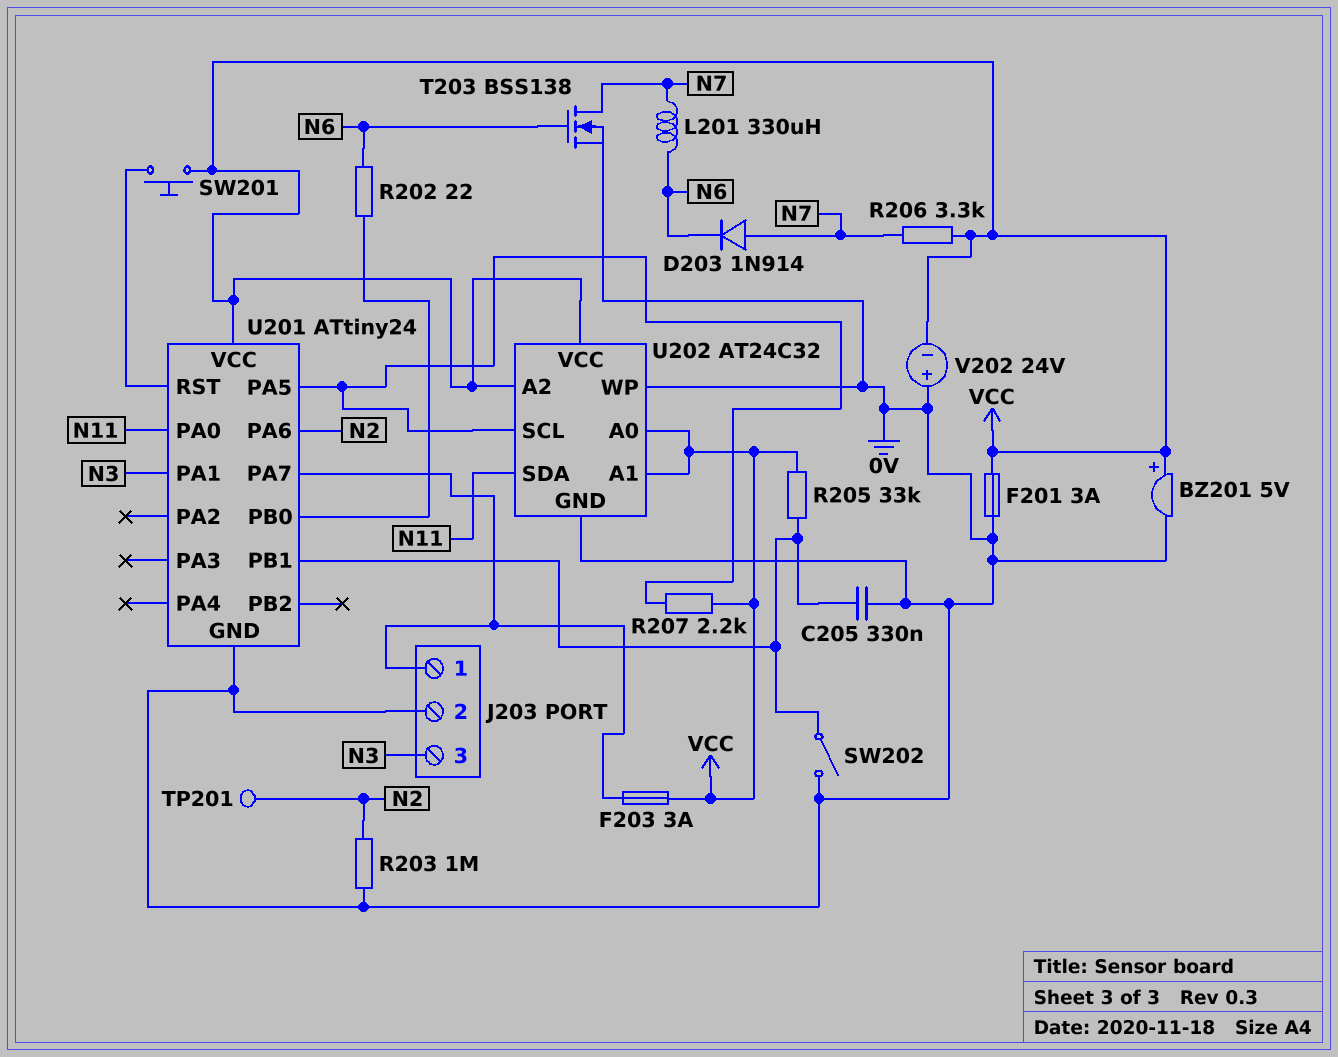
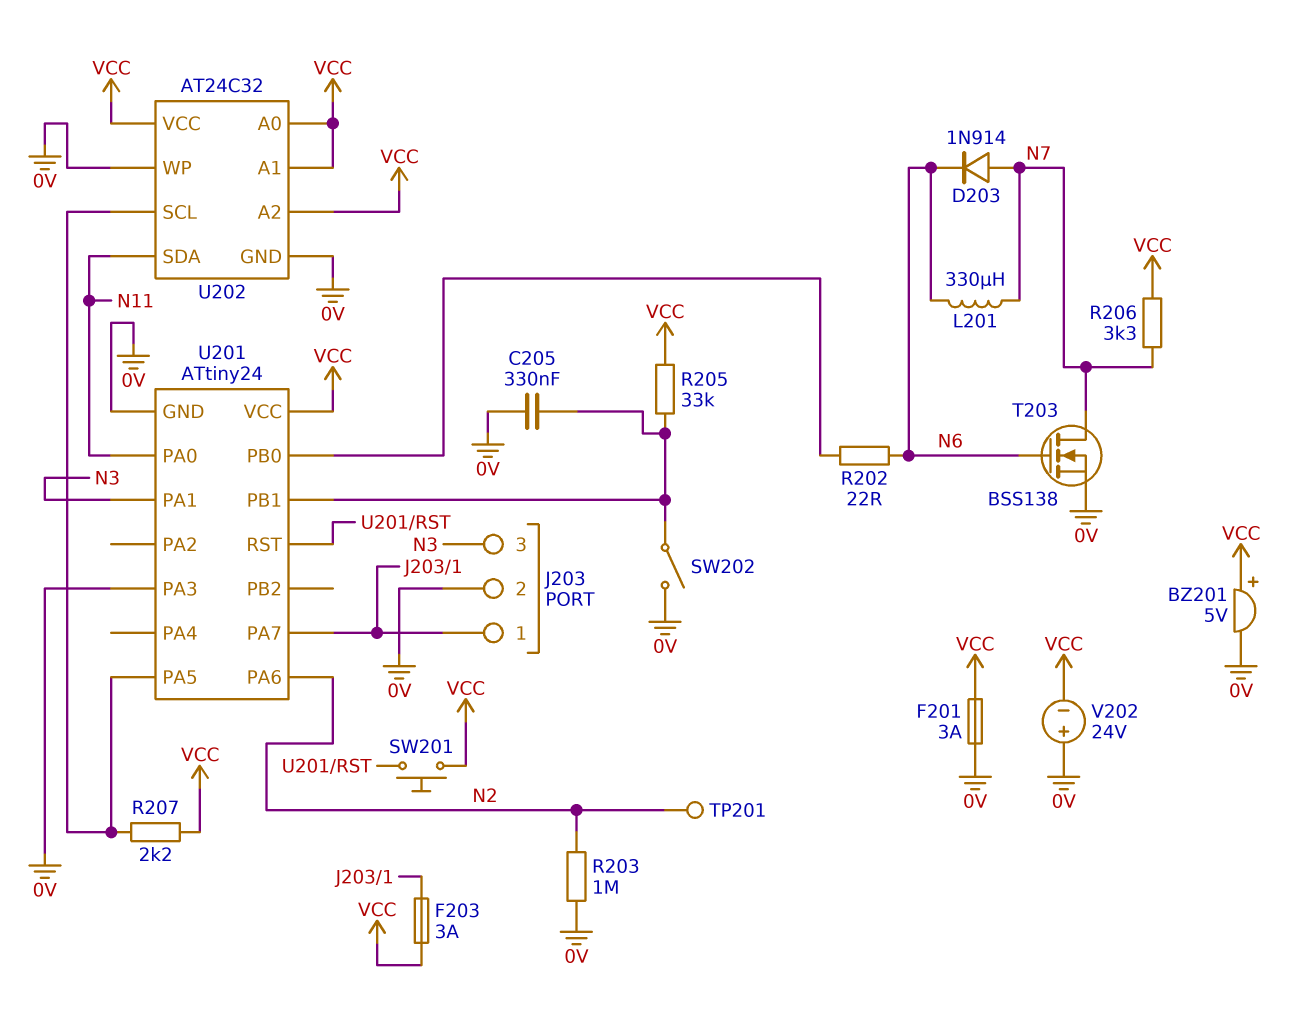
U201 pin PA3: none -> 0V

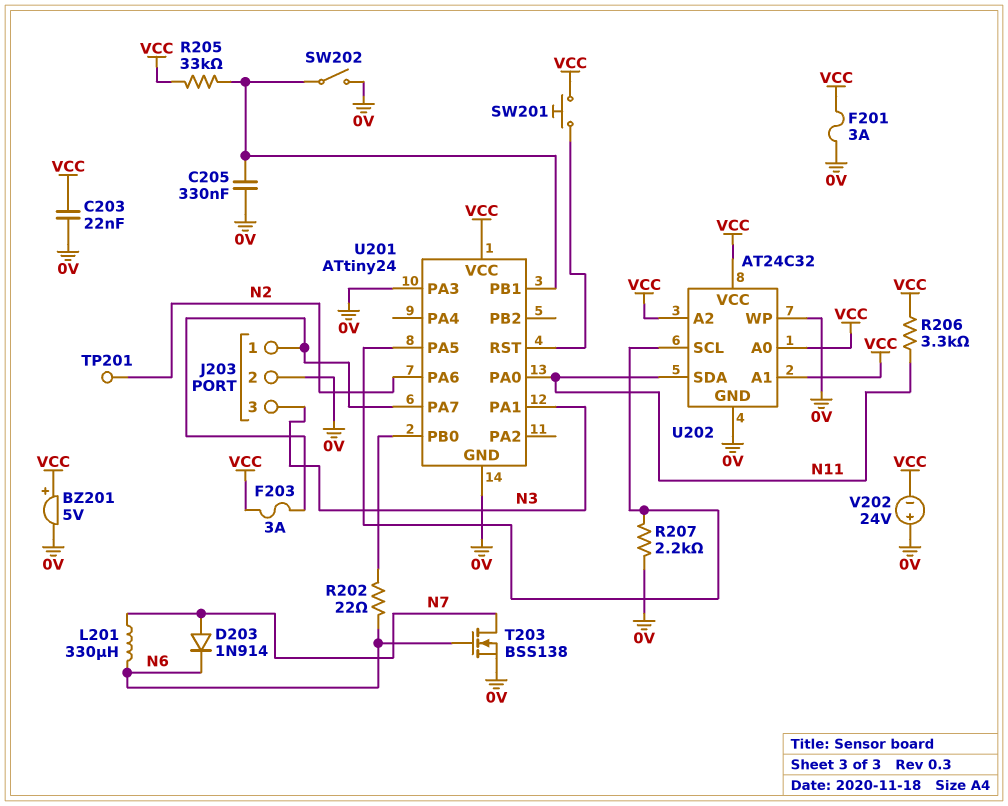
C203: none -> 22nF (0V, VCC)
R203: 1M (0V, N2) -> none
R206: 3.3k (N7, VCC) -> 3.3k (N11, VCC)
R207: 2.2k (U201/PA5, VCC) -> 2.2k (0V, U201/PA5)

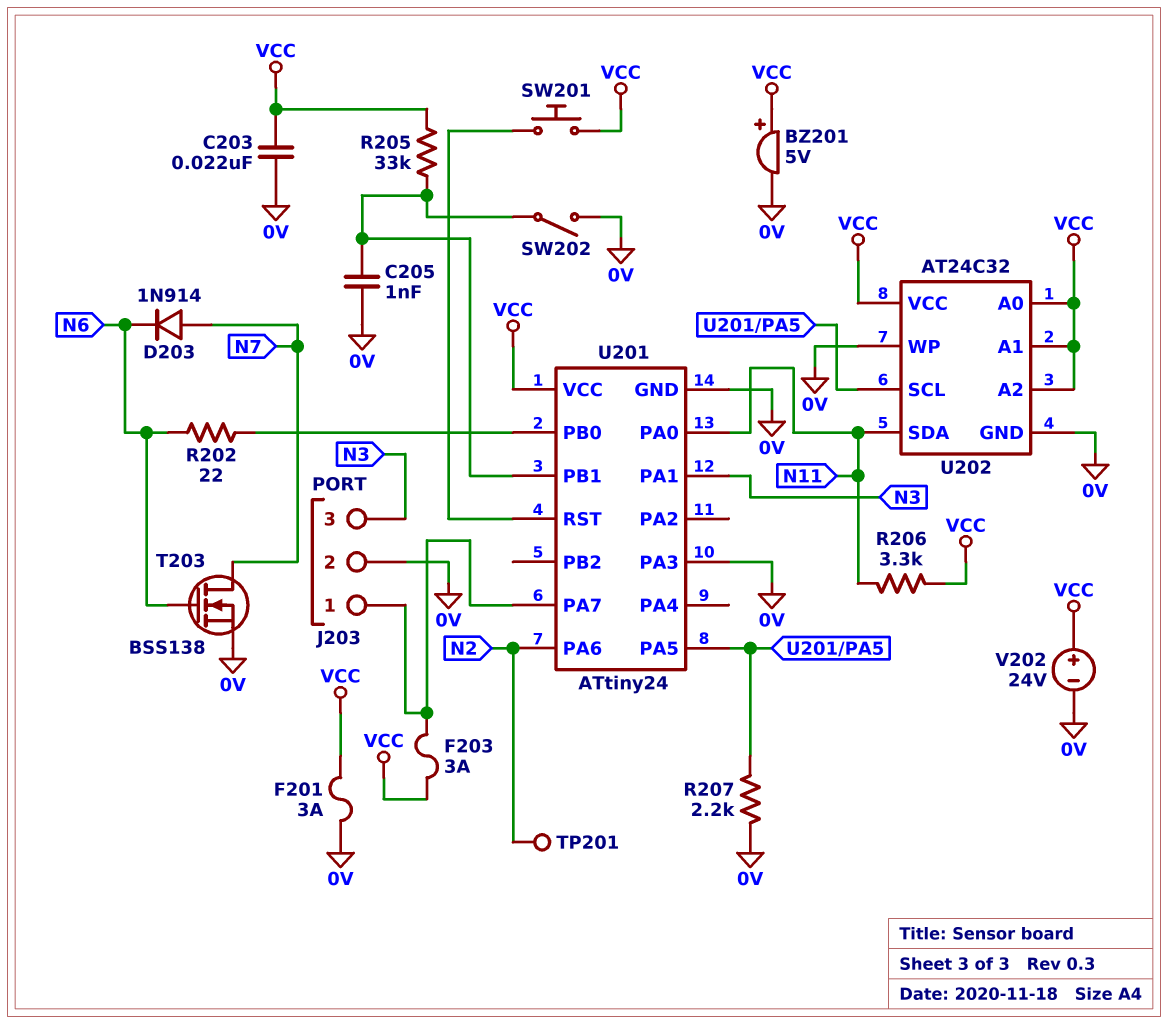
C205: 330nF (0V, U201/PB1) -> 1nF (0V, U201/PB1)
L201: 330uH (N6, N7) -> none
V202: 24V (plus 0V, minus VCC) -> 24V (plus VCC, minus 0V)

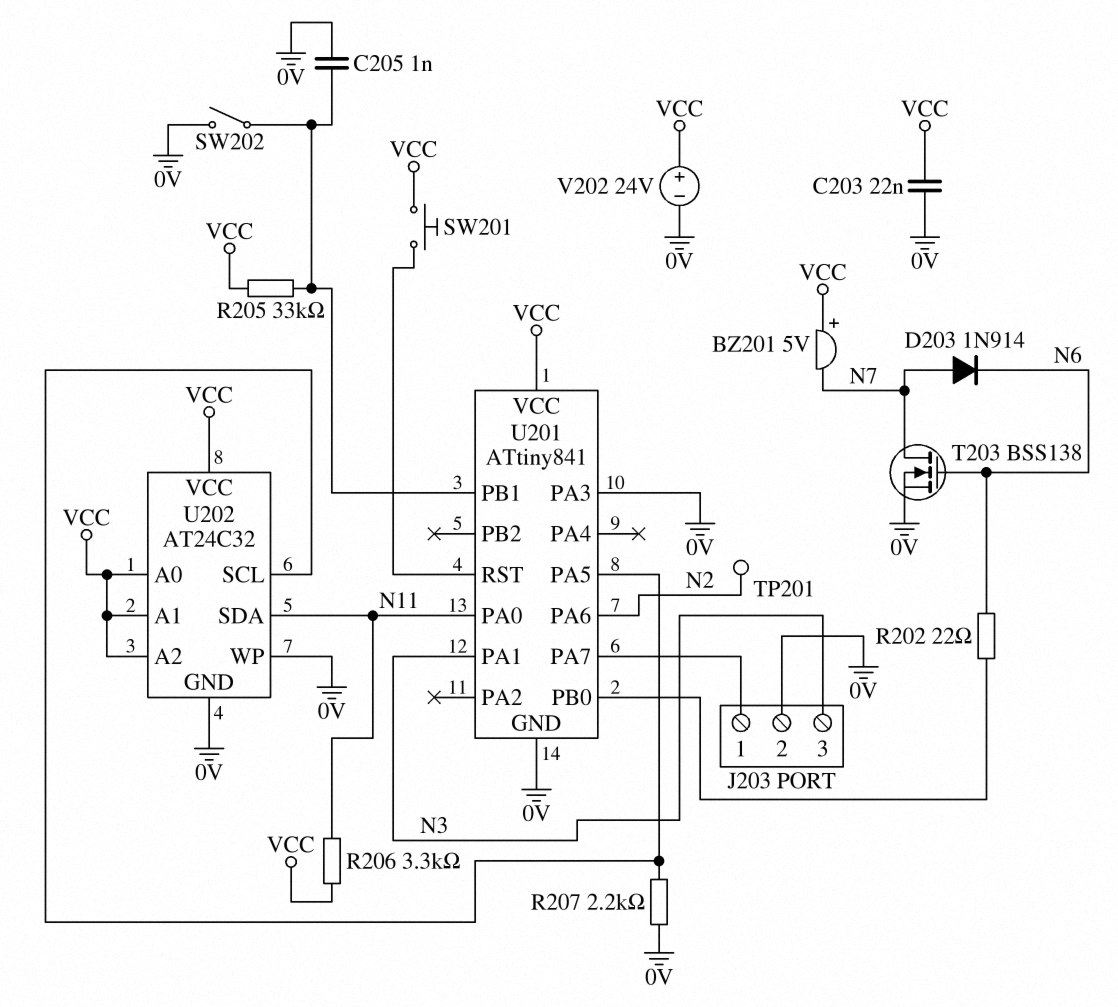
BZ201: buzzer 5V (plus VCC, minus 0V) -> buzzer 5V (plus VCC, minus N7)
F201: 3A (0V, VCC) -> none
F203: 3A (J203/1, VCC) -> none
U201: ATtiny24 -> ATtiny841

